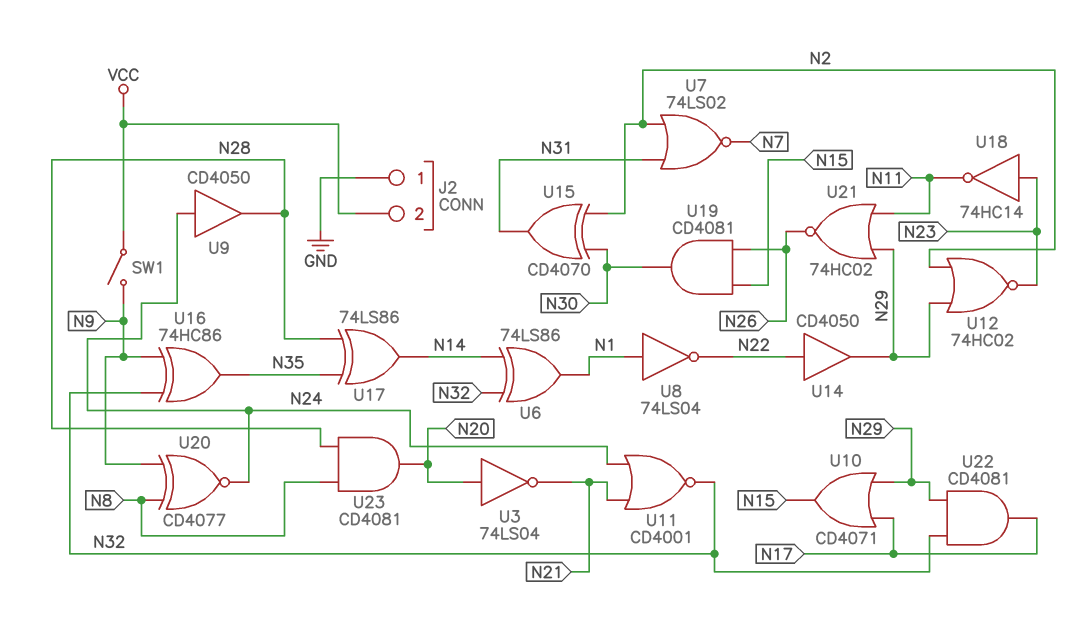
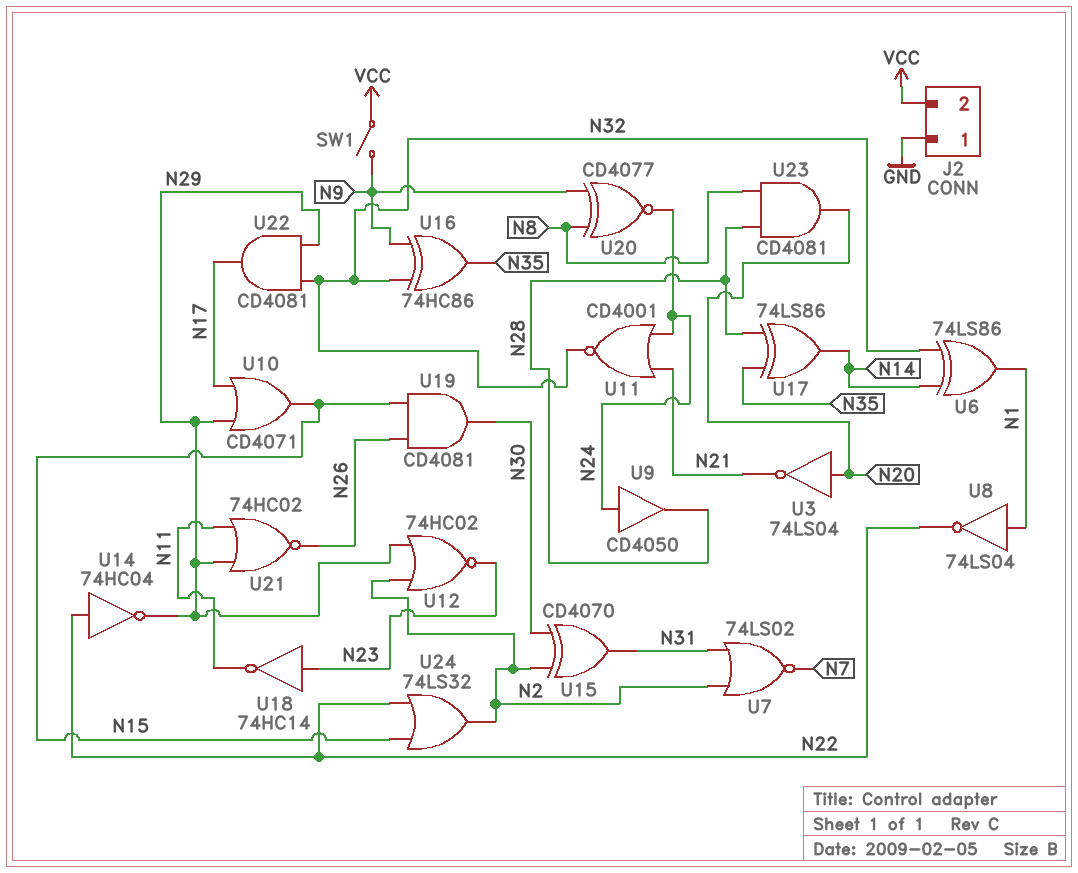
U14: buffer CD4050 (in N22, out N29) -> NOT 74HC04 (in N22, out N29)
U24: none -> OR 74LS32 (in N15, in N22, out N2)

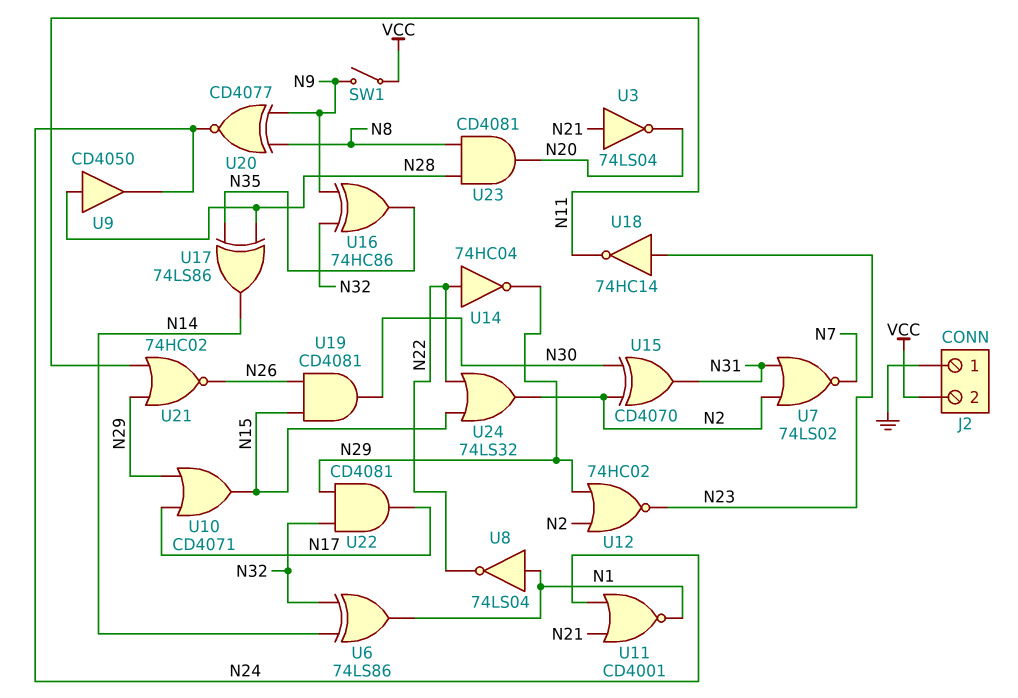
U3: NOT 74LS04 (in N20, out N21) -> NOT 74LS04 (in N21, out N20)
U9: buffer CD4050 (in N24, out N28) -> buffer CD4050 (in N28, out N24)
U11: NOR CD4001 (in N21, in N24, out N32) -> NOR CD4001 (in N21, in N24, out N1)

